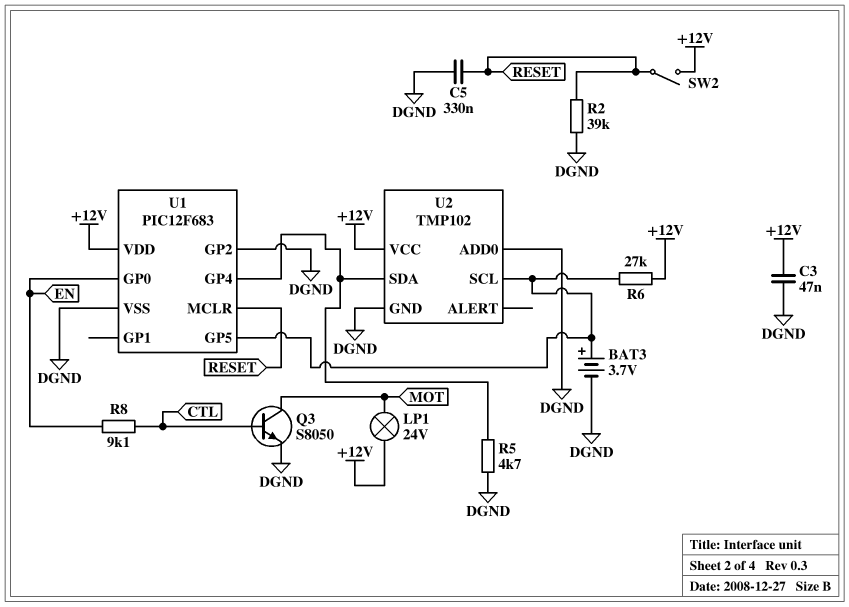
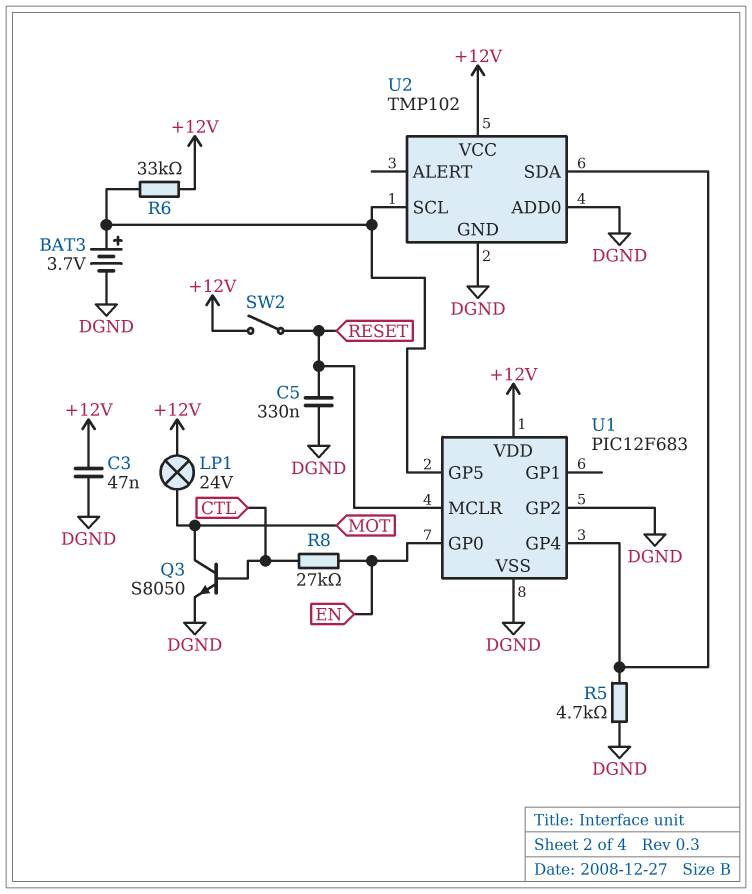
R2: 39k (DGND, RESET) -> none
R6: 27k (+12V, U1/GP5) -> 33k (+12V, U1/GP5)
R8: 9.1k (CTL, EN) -> 27k (CTL, EN)

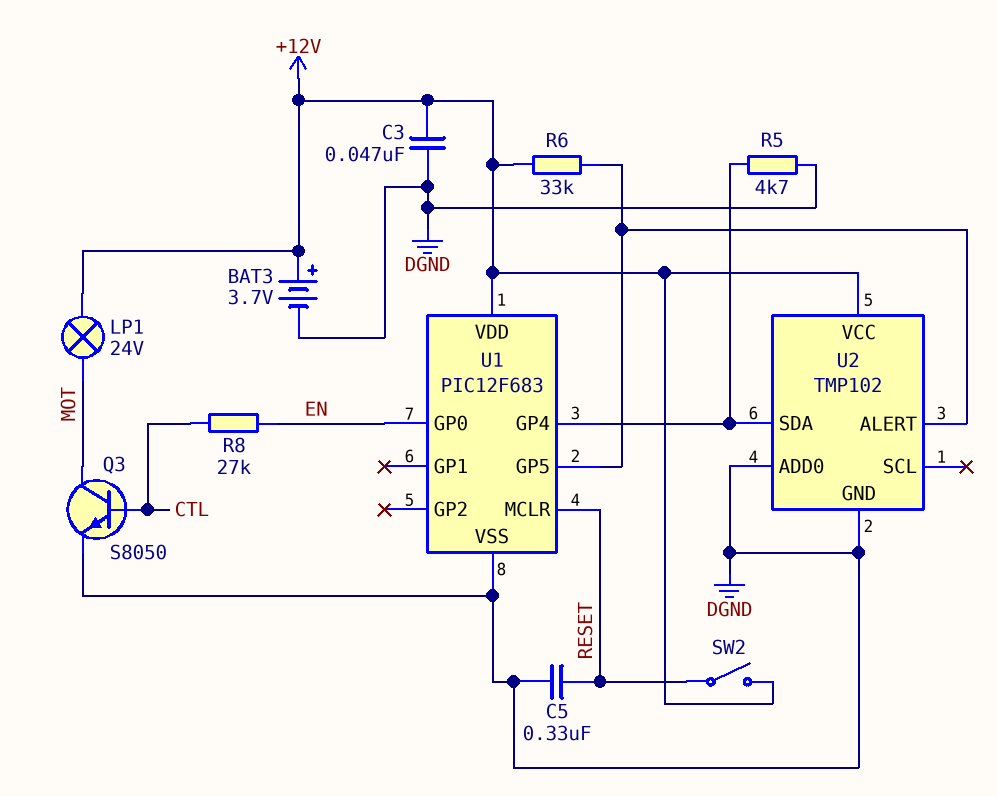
BAT3: 3.7V (plus U1/GP5, minus DGND) -> 3.7V (plus +12V, minus DGND)
U1 pin GP2: DGND -> none
U2 pin ALERT: none -> U1/GP5
U2 pin SCL: U1/GP5 -> none

